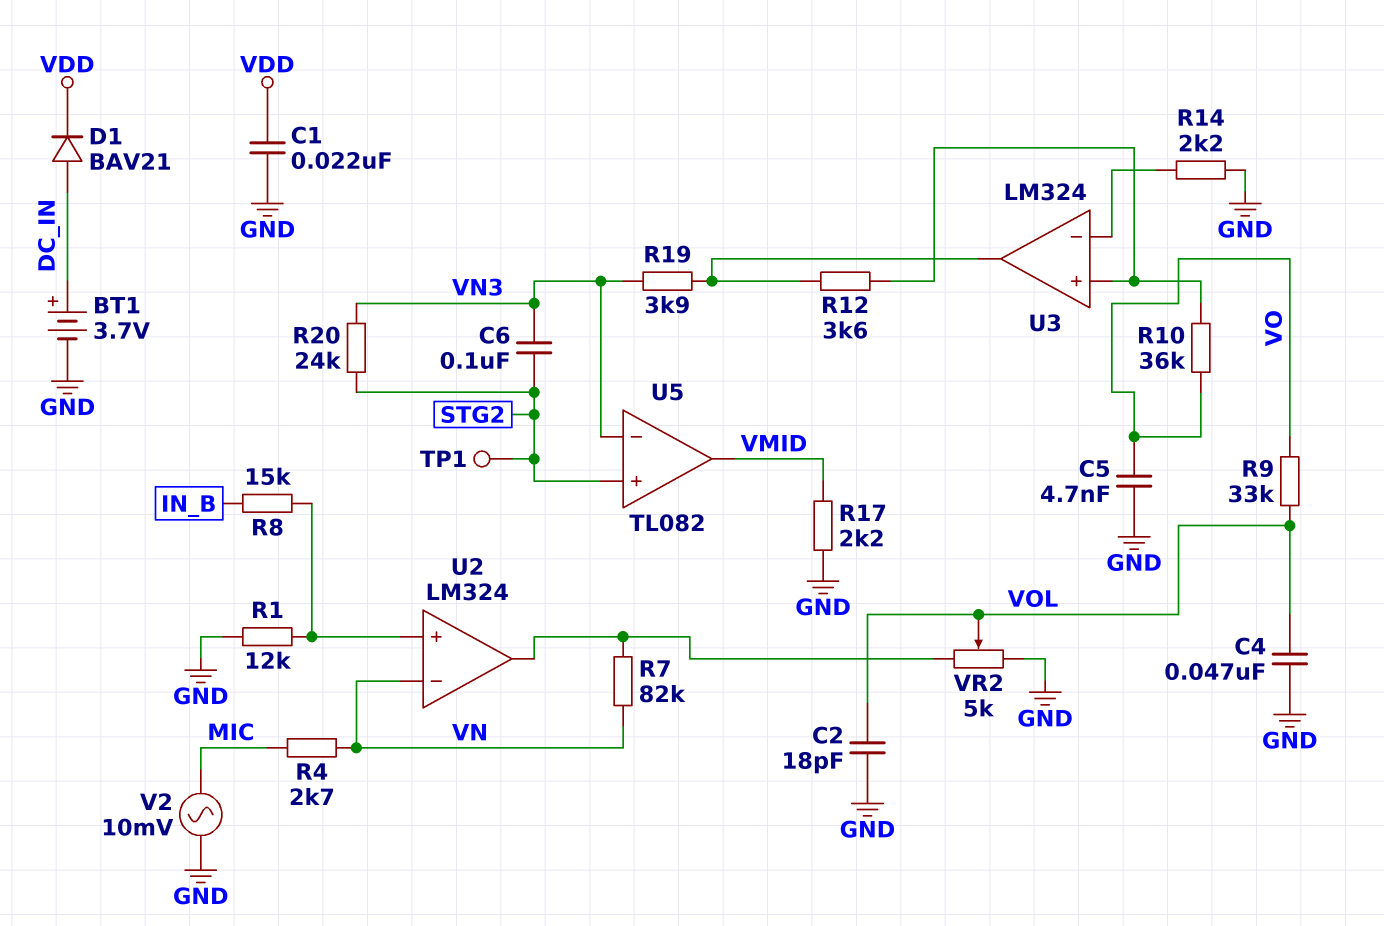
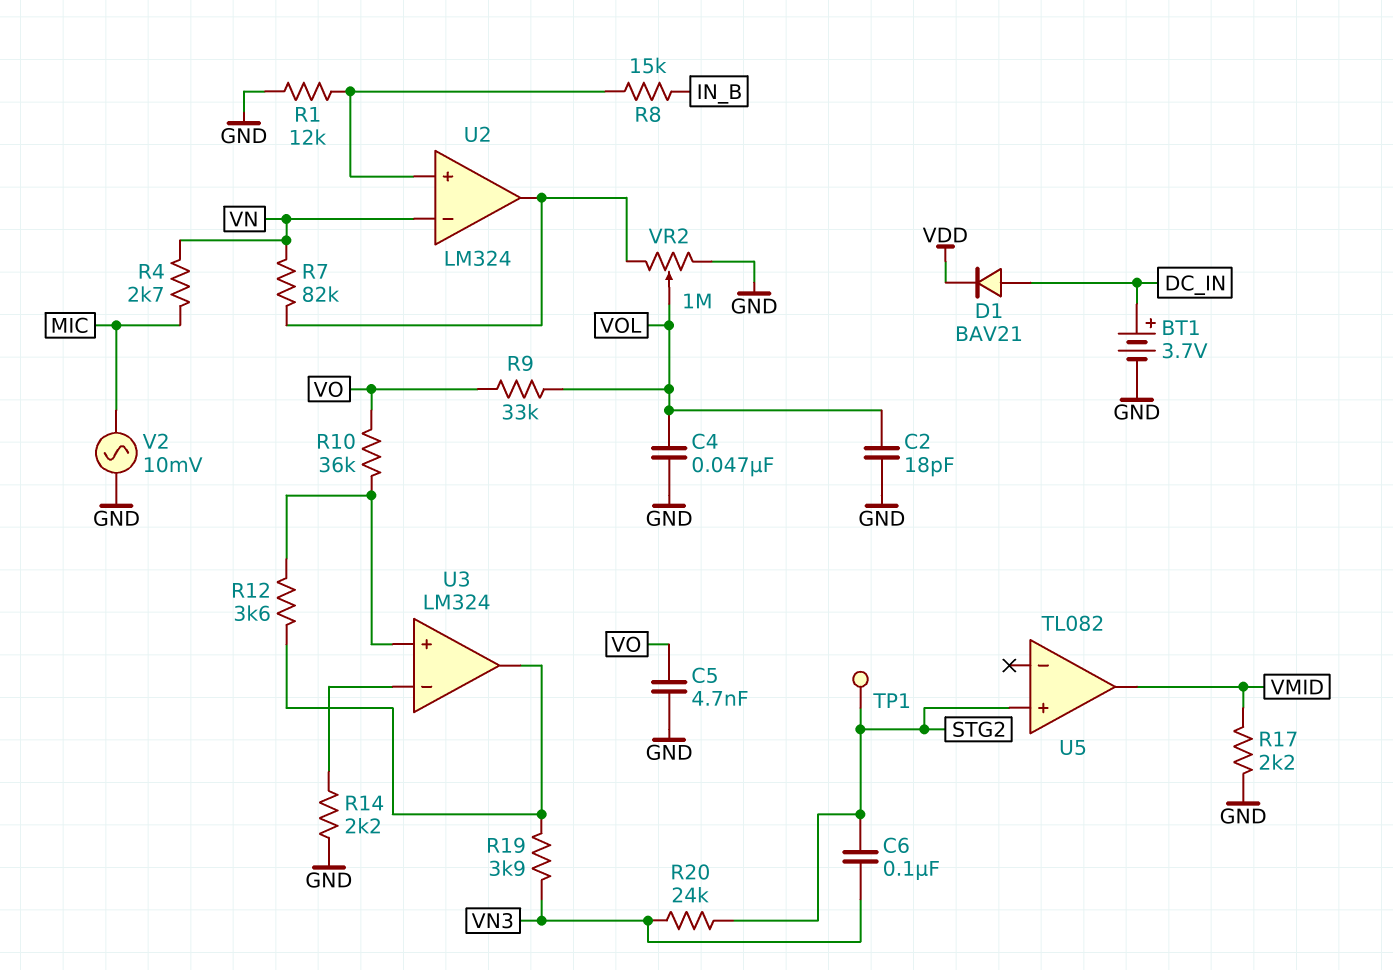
C1: 22nF (GND, VDD) -> none
U5 pin in-: VN3 -> none
VR2: 5k (GND, U2/out, wiper VOL) -> 1M (GND, U2/out, wiper VOL)

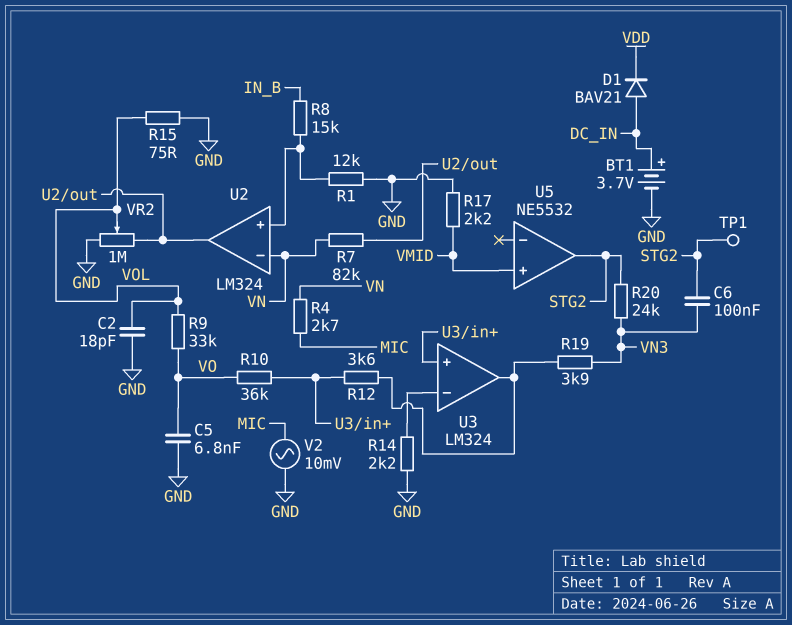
C4: 47nF (GND, VOL) -> none
C5: 4.7nF (GND, VO) -> 6.8nF (GND, VO)
R15: none -> 75 (GND, VOL)
U5: TL082 -> NE5532
U5 pin in+: STG2 -> VMID
U5 pin out: VMID -> STG2

